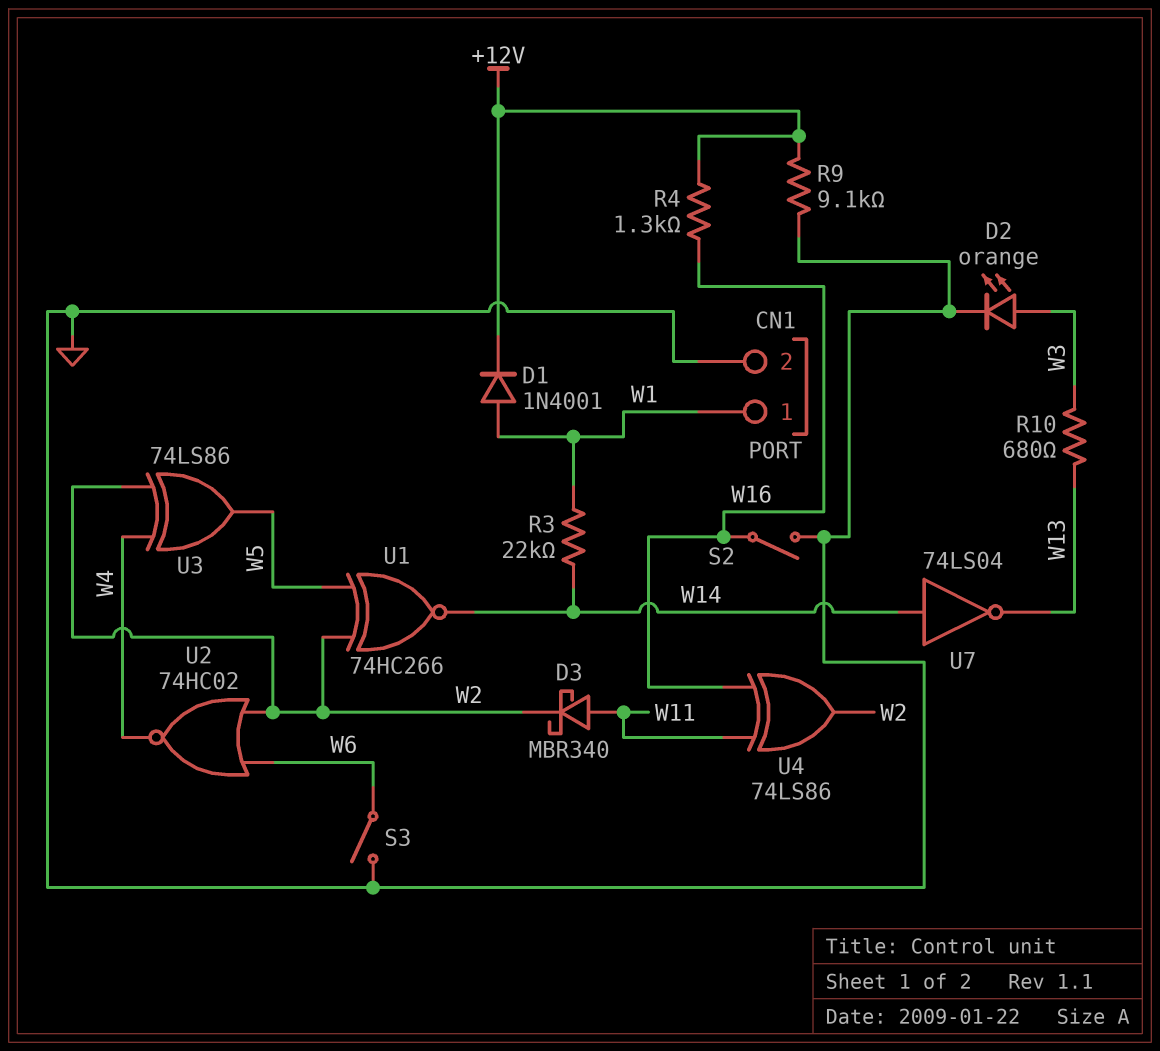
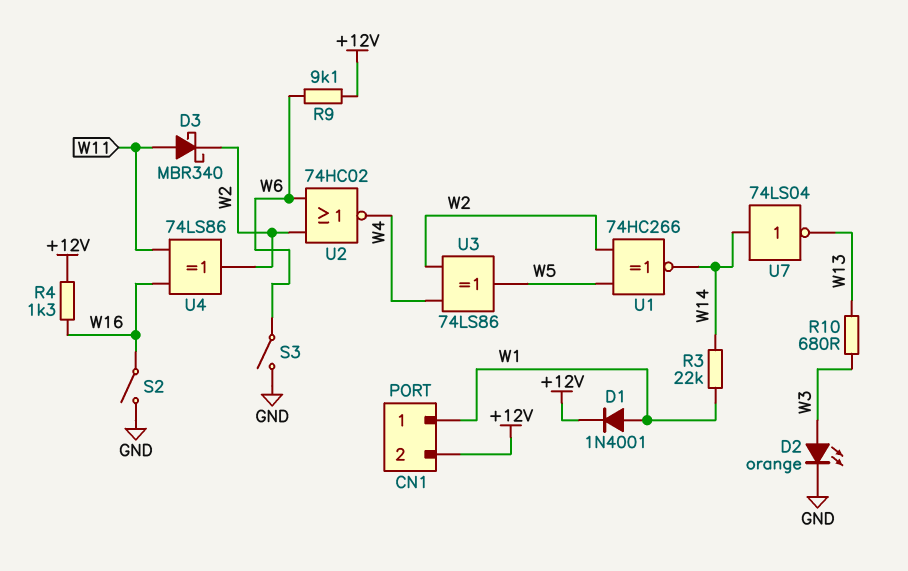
CN1 pin 2: GND -> +12V
R9: 9.1k (+12V, GND) -> 9.1k (+12V, W6)

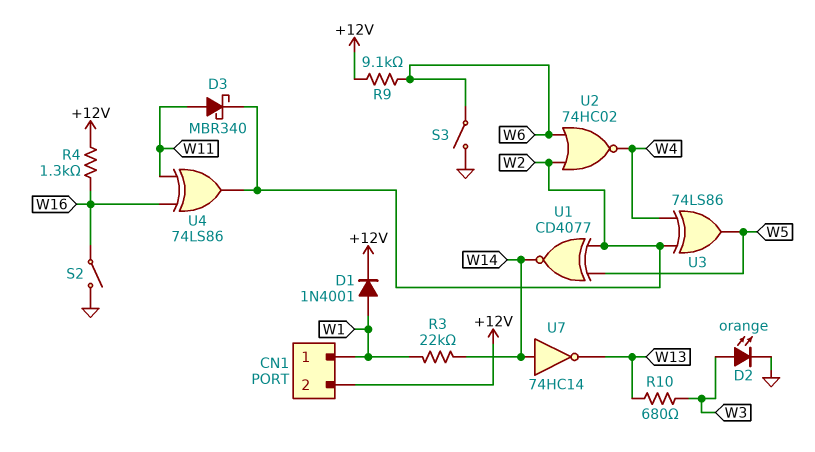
U1: XNOR 74HC266 (in W2, in W5, out W14) -> XNOR CD4077 (in W2, in W5, out W14)
U7: NOT 74LS04 (in W14, out W13) -> NOT 74HC14 (in W14, out W13)

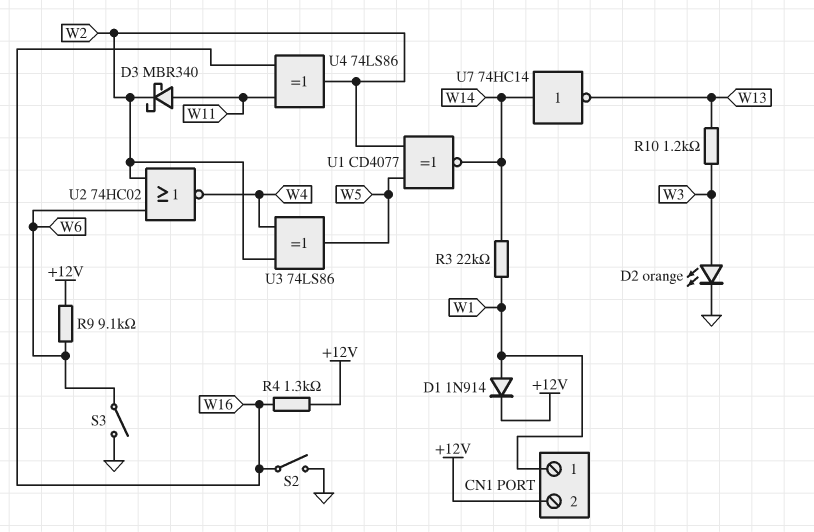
D1: diode 1N4001 (A W1, K +12V) -> diode 1N914 (A W1, K +12V)
R10: 680 (W3, W13) -> 1.2k (W3, W13)

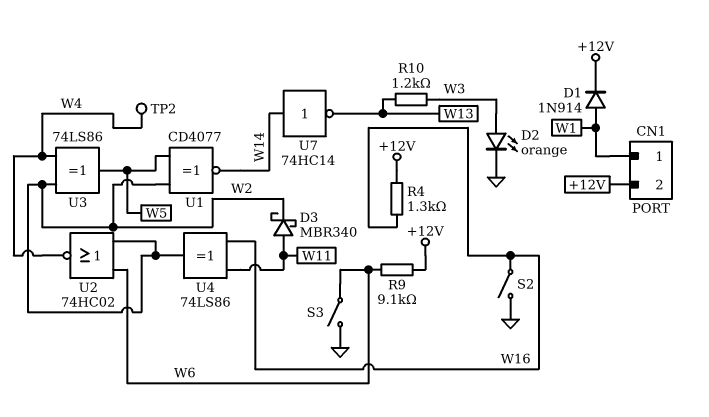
R3: 22k (W1, W14) -> none
TP2: none -> test point (W4)

